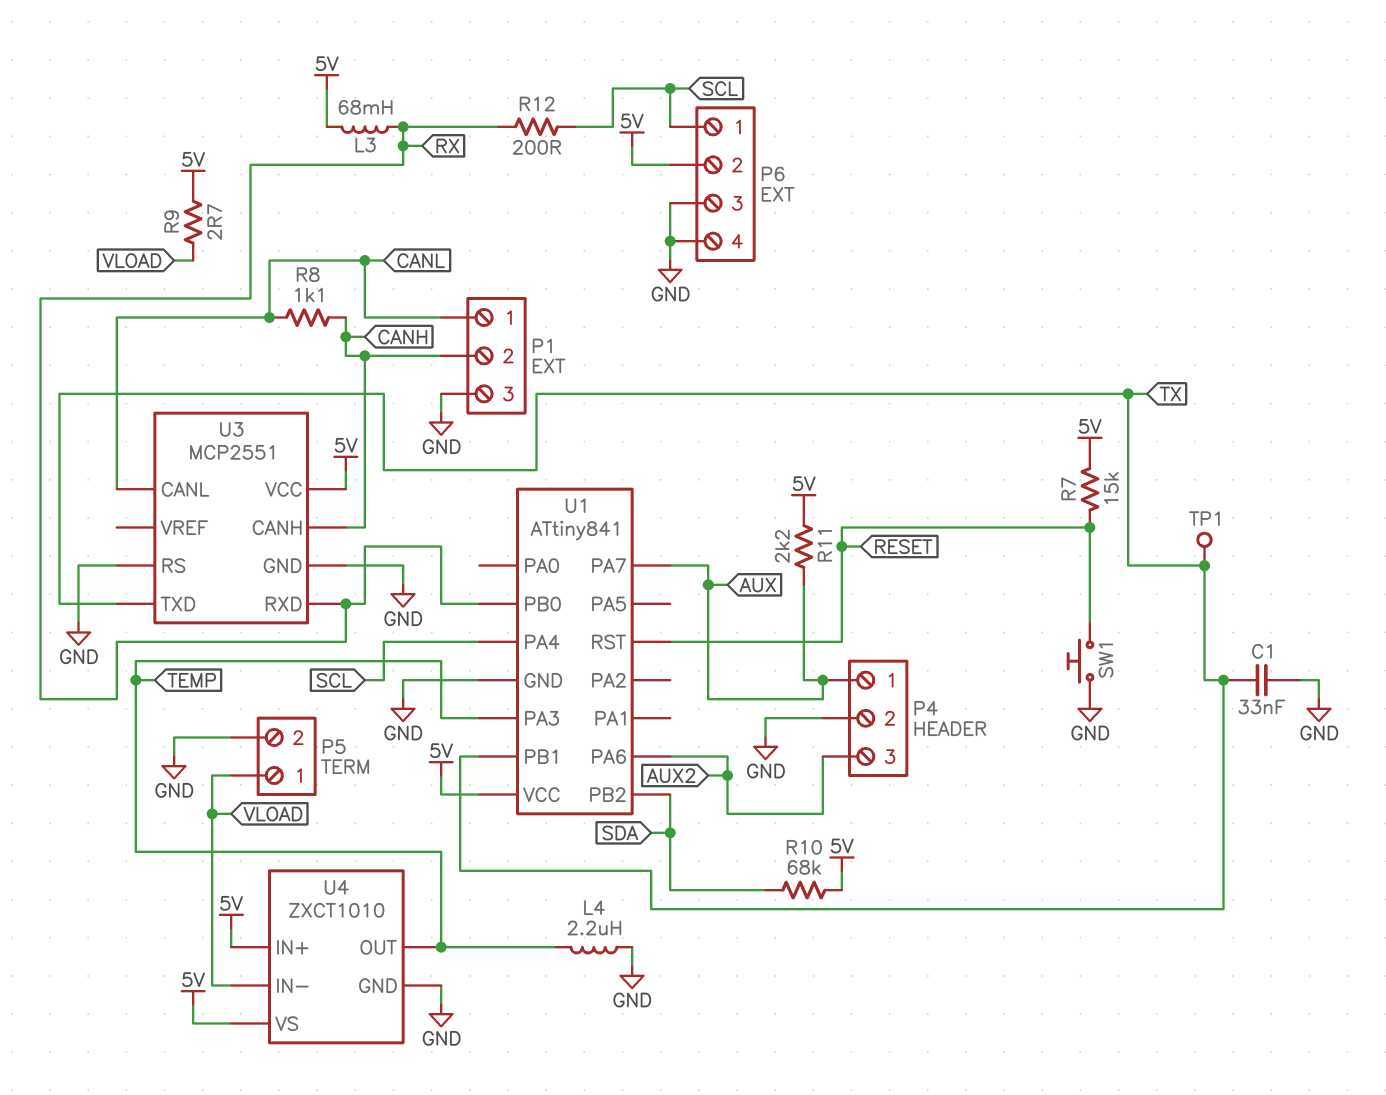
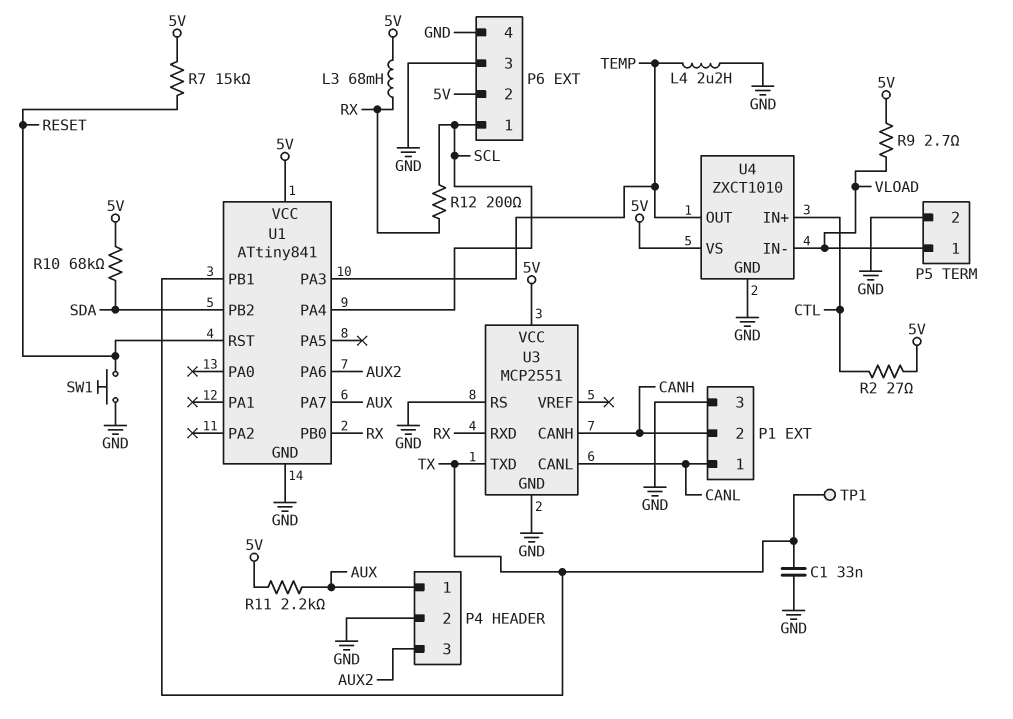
R2: none -> 27 (5V, CTL)
R8: 1.1k (CANH, CANL) -> none
U4 pin IN+: 5V -> CTL

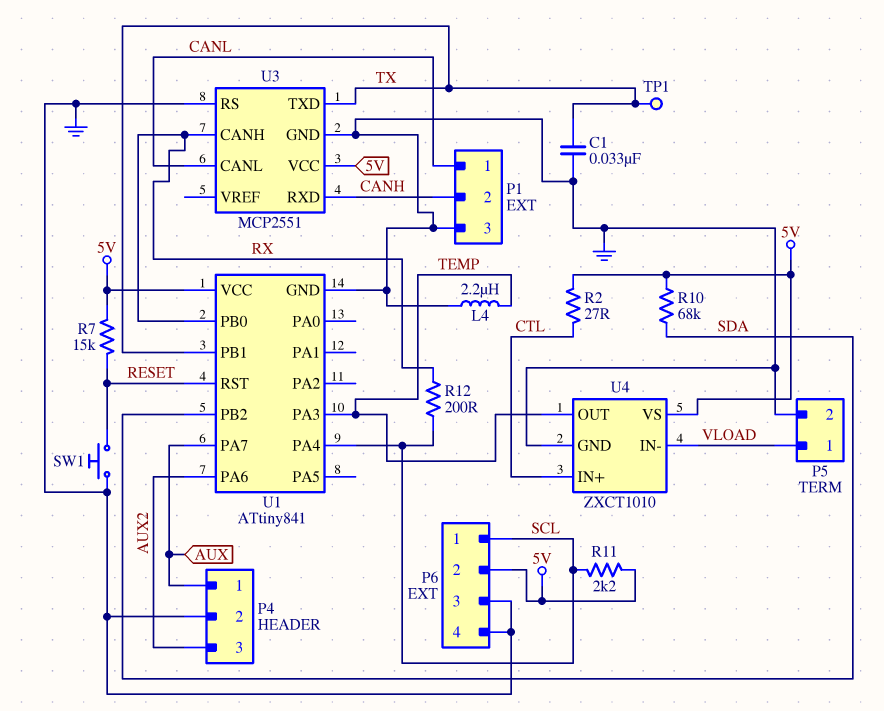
L3: 68mH (5V, RX) -> none
R9: 2.7 (5V, VLOAD) -> none
R11: 2.2k (5V, AUX) -> 2.2k (5V, SCL)
U3 pin CANH: CANH -> RX
U3 pin RXD: RX -> CANH

